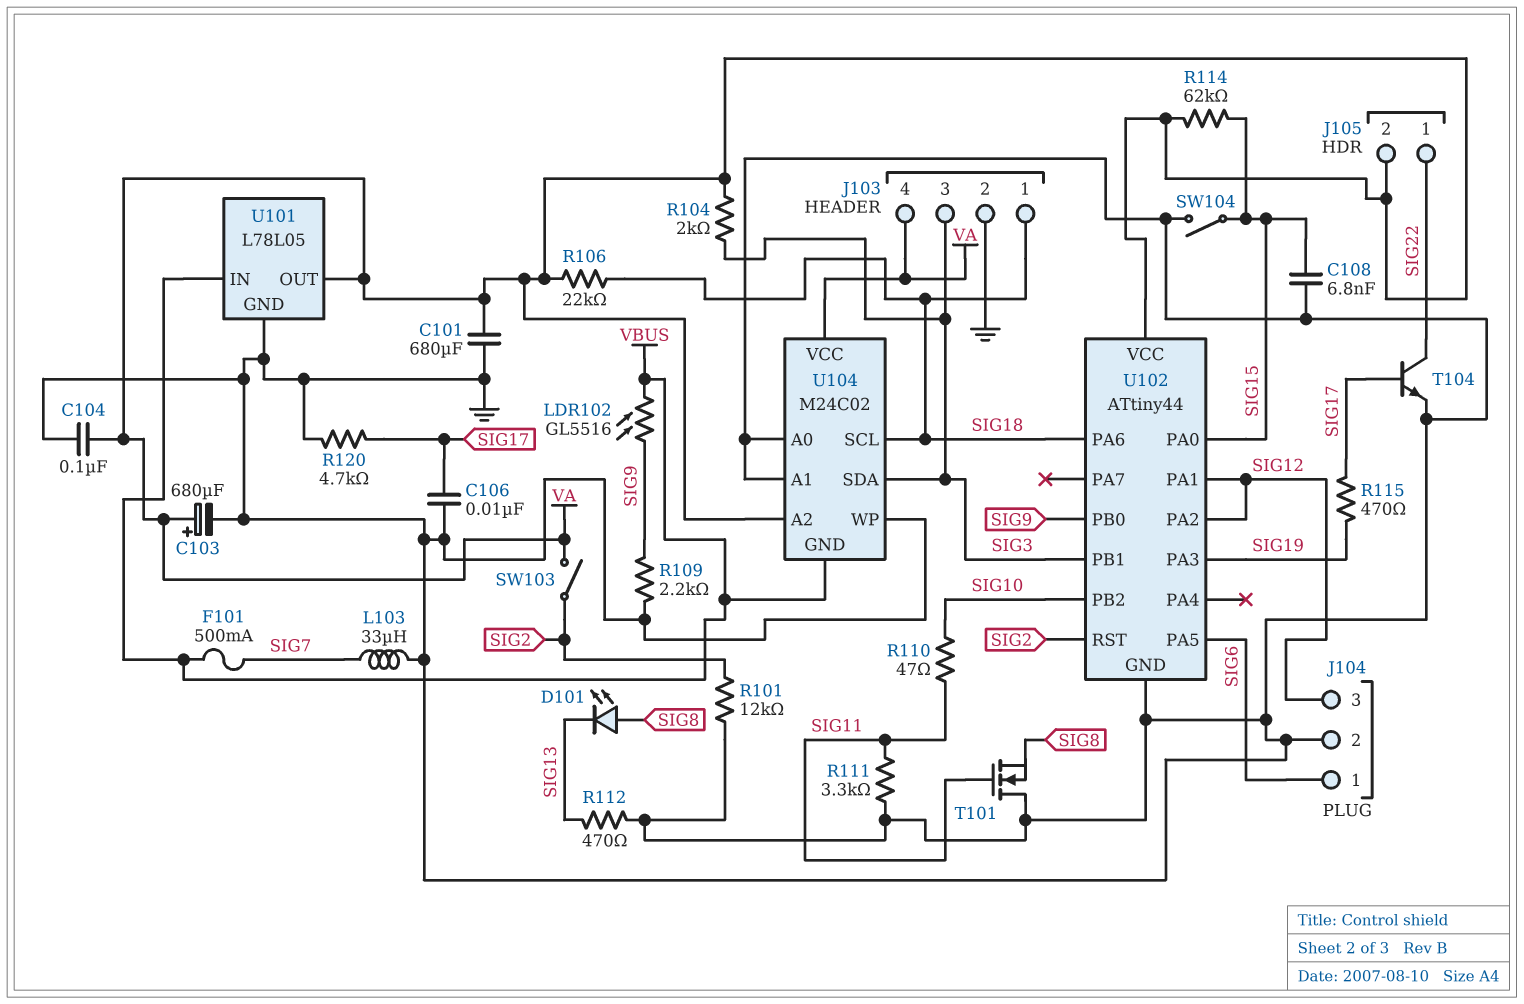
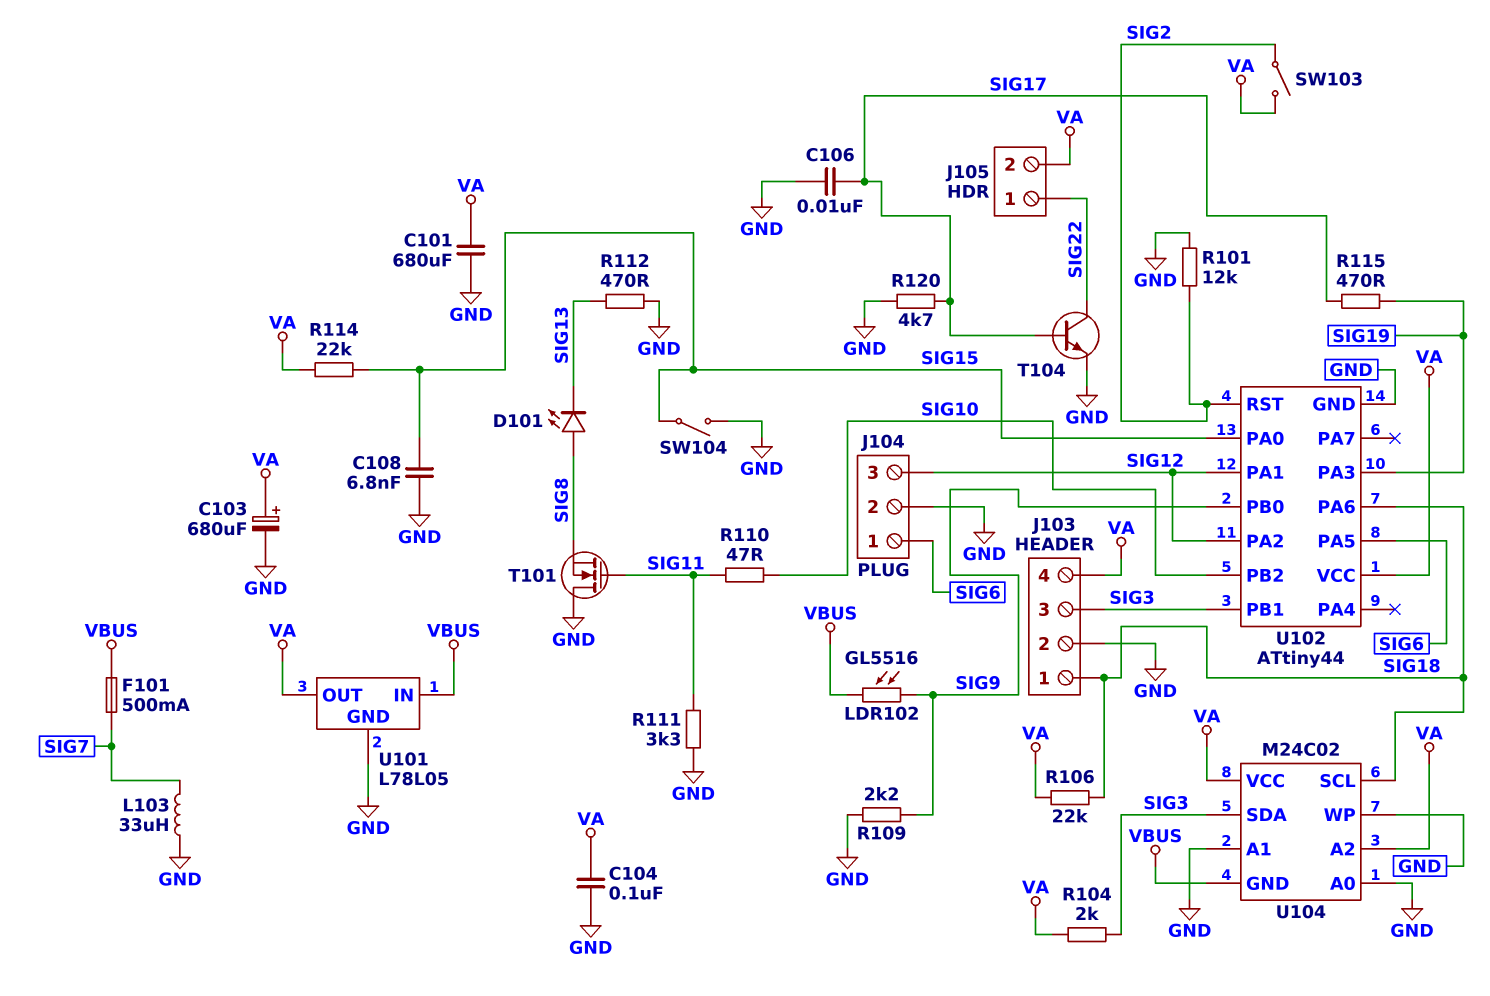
R114: 62k (SIG15, VA) -> 22k (SIG15, VA)

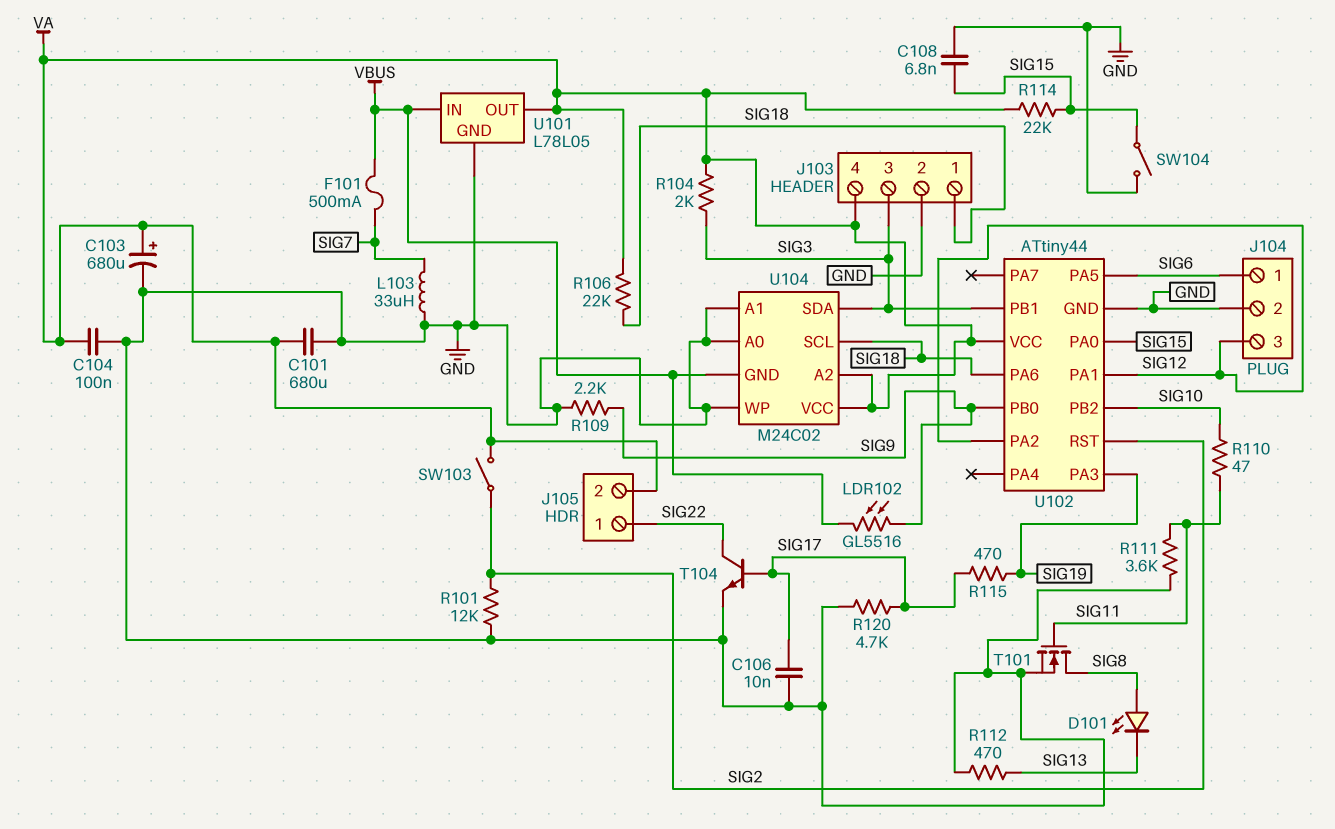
R111: 3.3k (GND, SIG11) -> 3.6k (GND, SIG11)
T101: NMOS (G SIG11, D GND, S SIG8) -> NMOS (G SIG11, D SIG8, S GND)

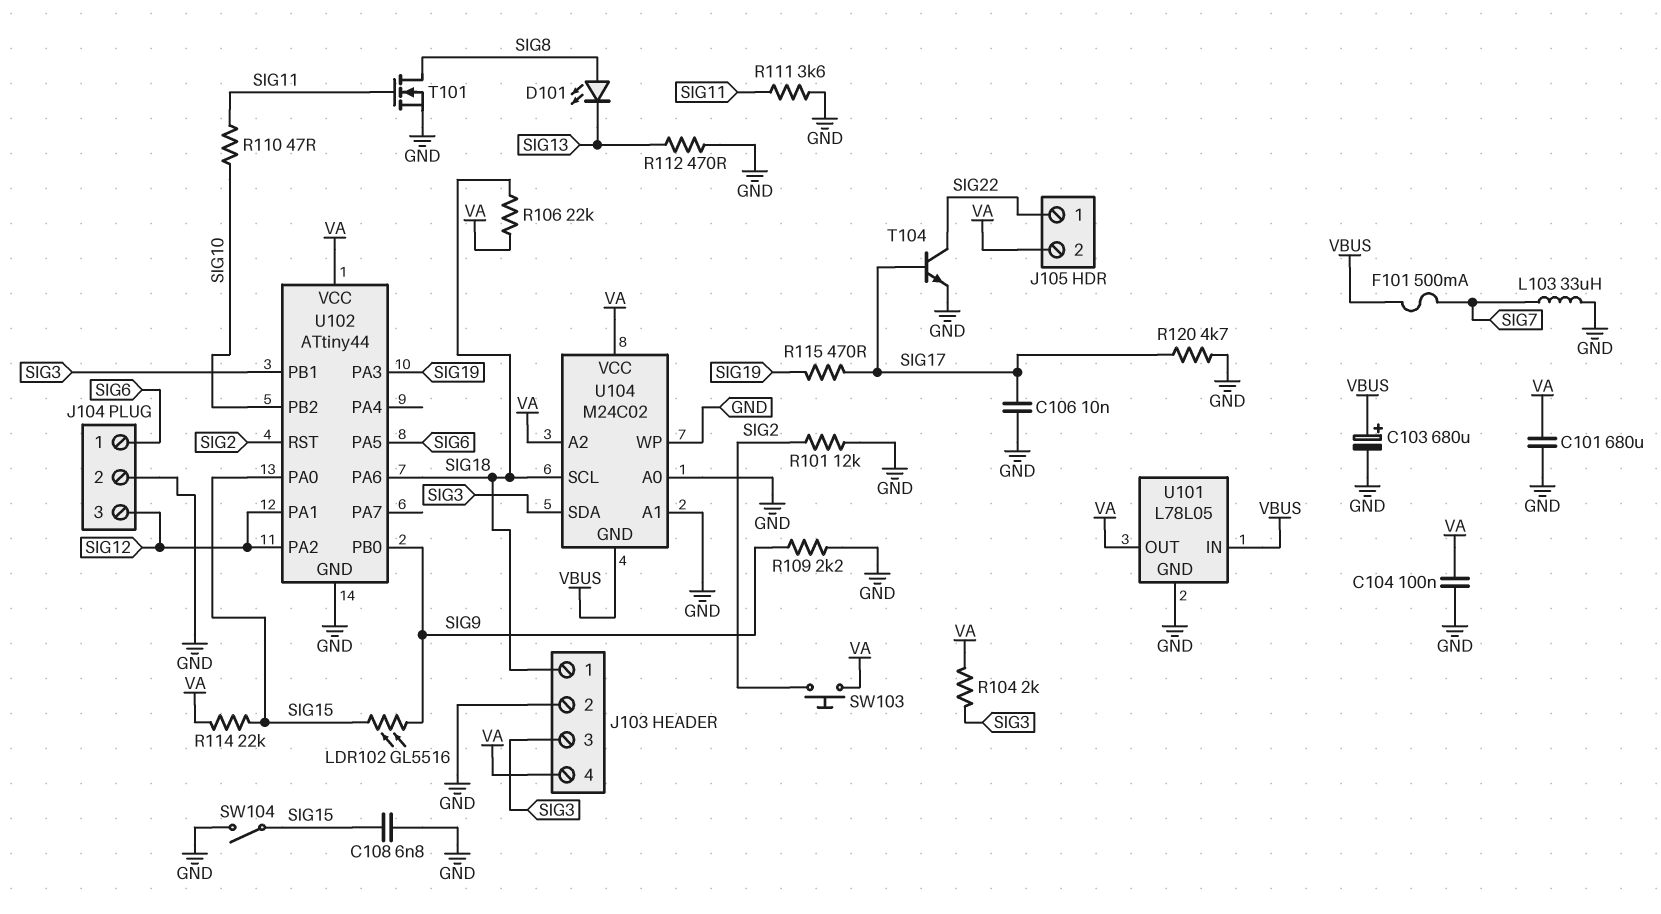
C103: 680uF (plus VA, minus GND) -> 680uF (plus VBUS, minus GND)
LDR102: GL5516 (SIG9, VBUS) -> GL5516 (SIG9, SIG15)
SW103: switch (SIG2, VA) -> button (SIG2, VA)

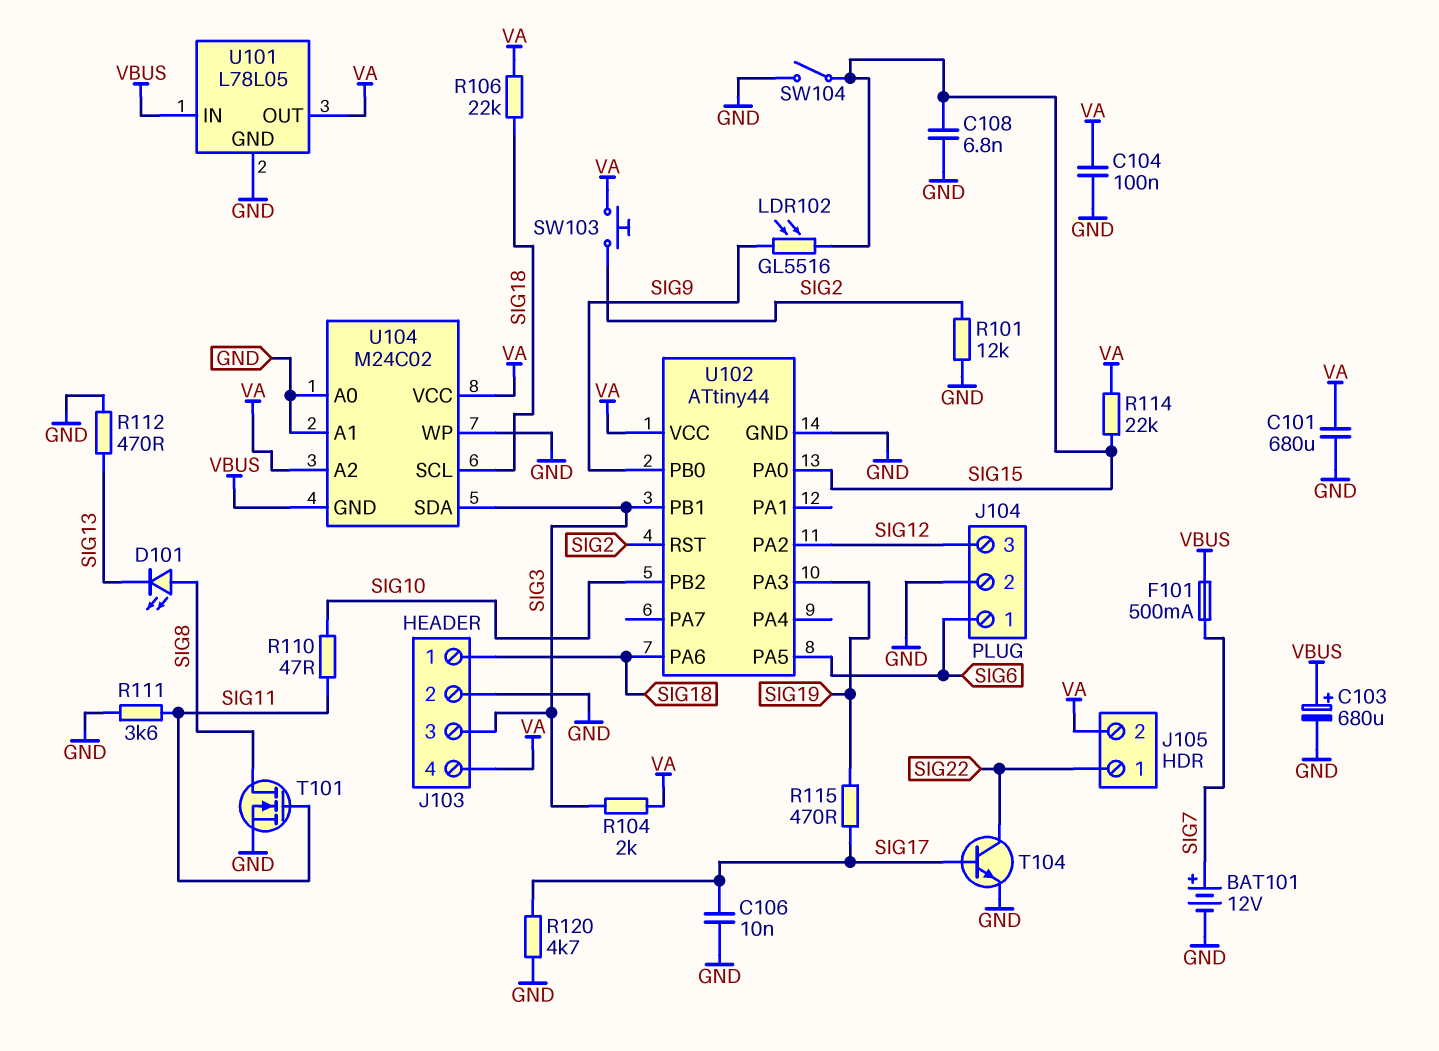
BAT101: none -> 12V (plus SIG7, minus GND)
L103: 33uH (GND, SIG7) -> none
R109: 2.2k (GND, SIG9) -> none
U102 pin PA1: SIG12 -> none

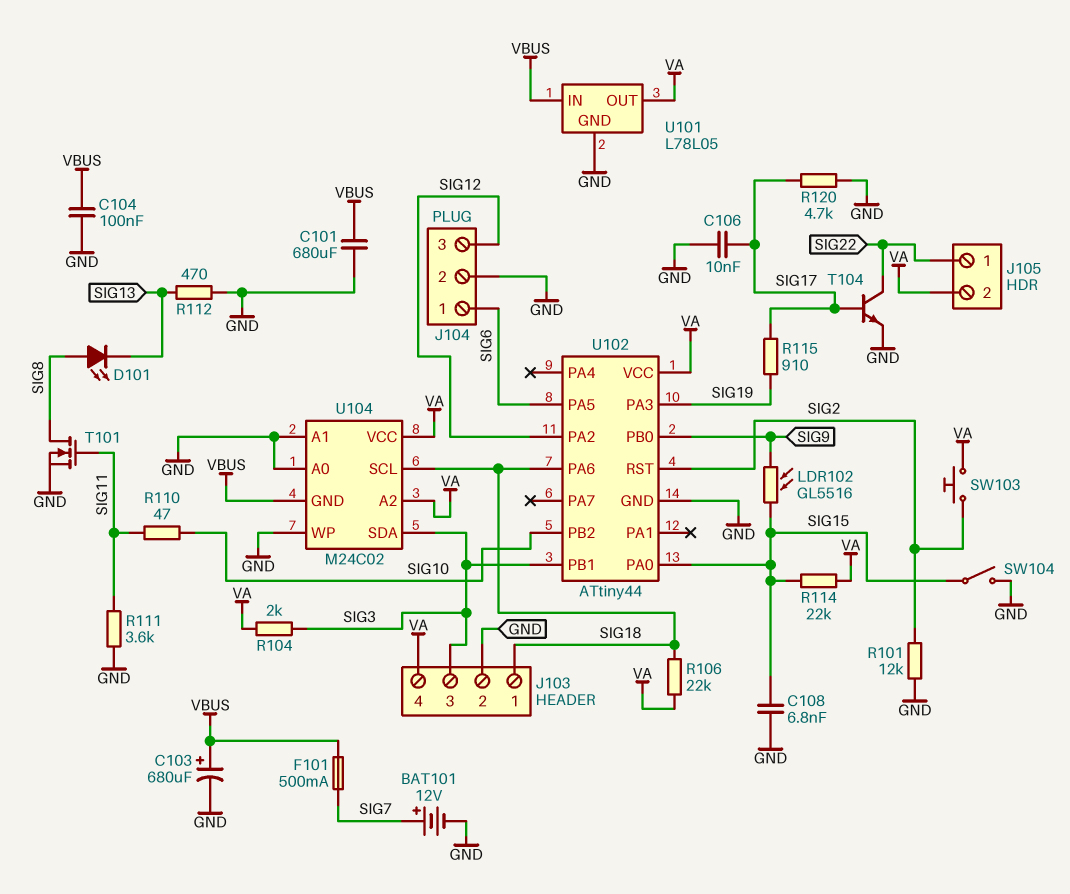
C101: 680uF (GND, VA) -> 680uF (GND, VBUS)
C104: 100nF (GND, VA) -> 100nF (GND, VBUS)
R115: 470 (SIG17, SIG19) -> 910 (SIG17, SIG19)

